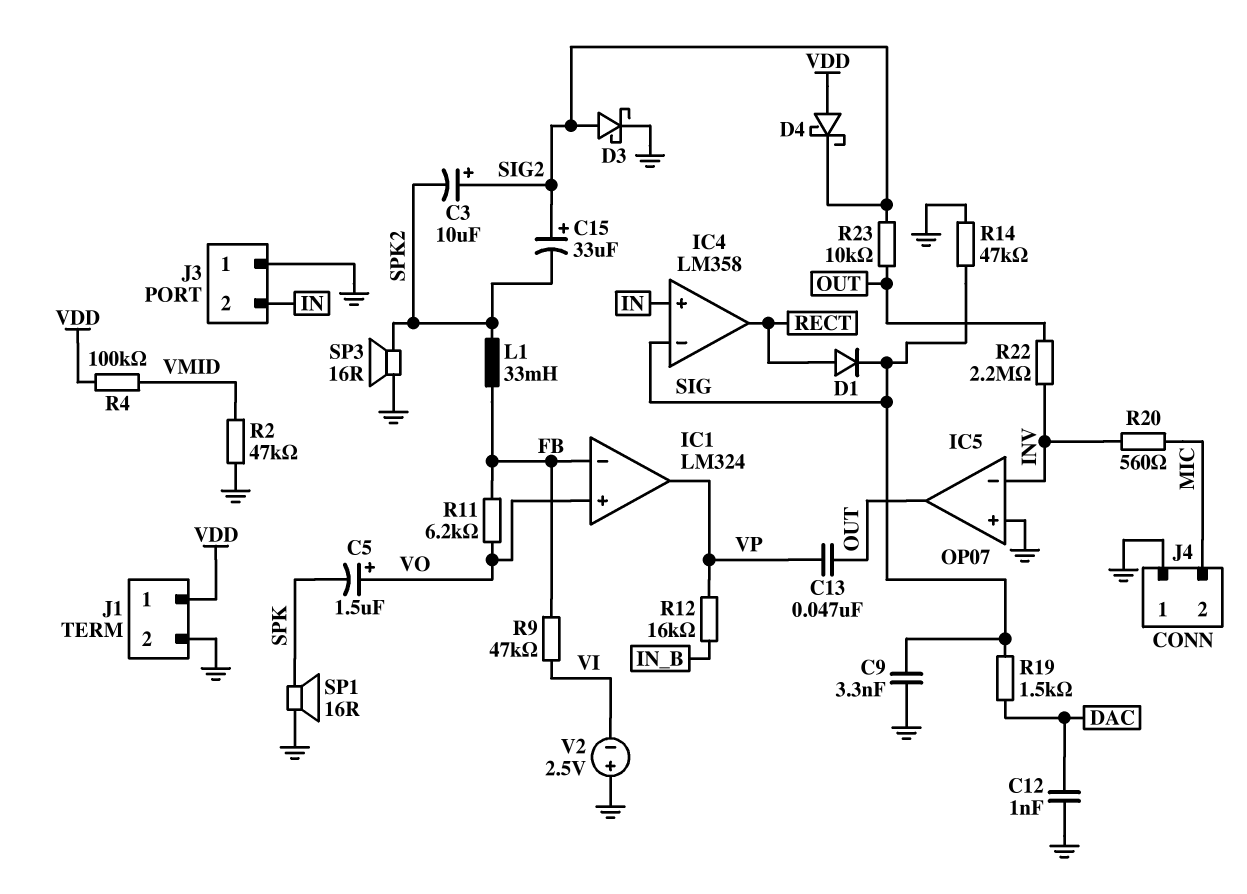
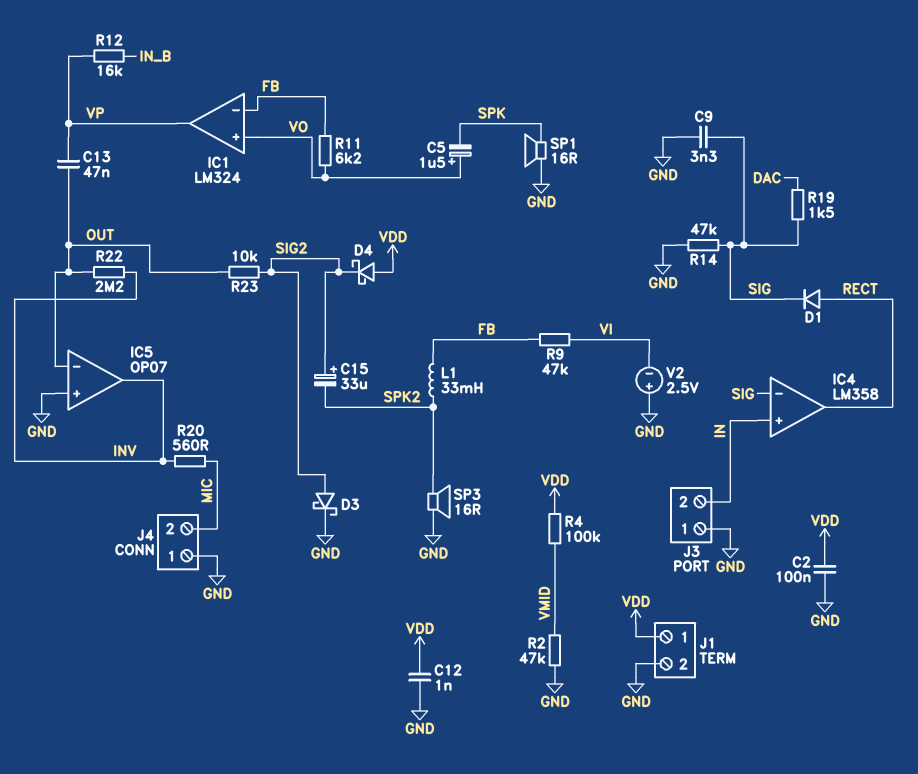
C2: none -> 100nF (GND, VDD)
C3: 10uF (plus SIG2, minus SPK2) -> none
C12: 1nF (DAC, GND) -> 1nF (GND, VDD)
IC5 pin in-: INV -> OUT
IC5 pin out: OUT -> INV

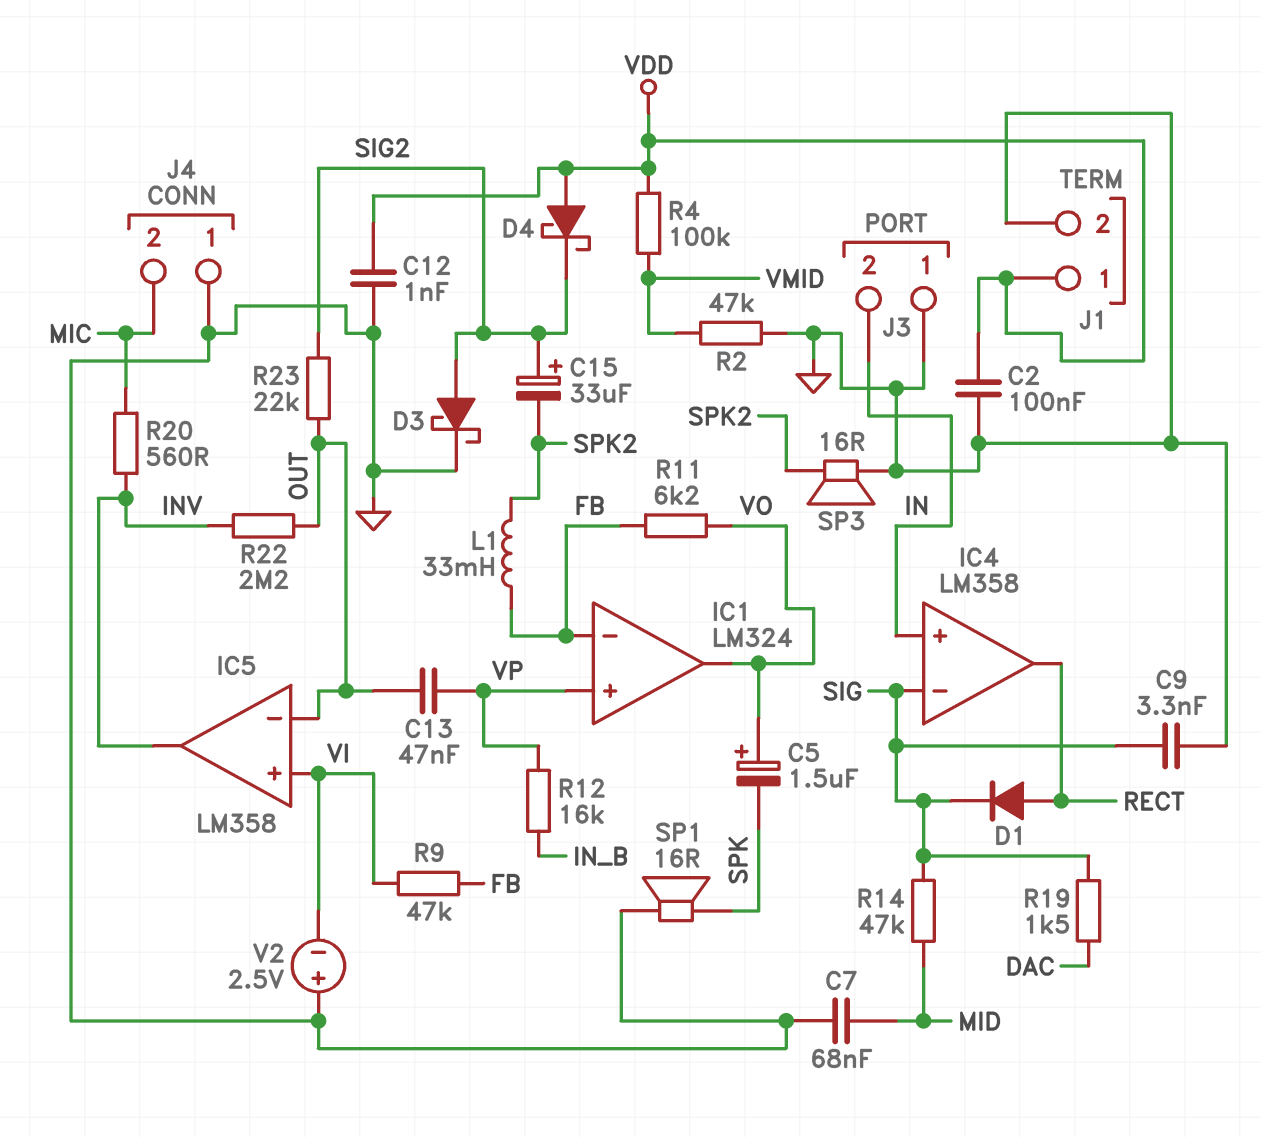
C7: none -> 68nF (GND, MID)
IC1 pin in+: VO -> VP
IC1 pin out: VP -> VO
IC5: OP07 -> LM358
IC5 pin in+: GND -> VI
R14: 47k (GND, SIG) -> 47k (MID, SIG)
R23: 10k (OUT, SIG2) -> 22k (OUT, SIG2)

